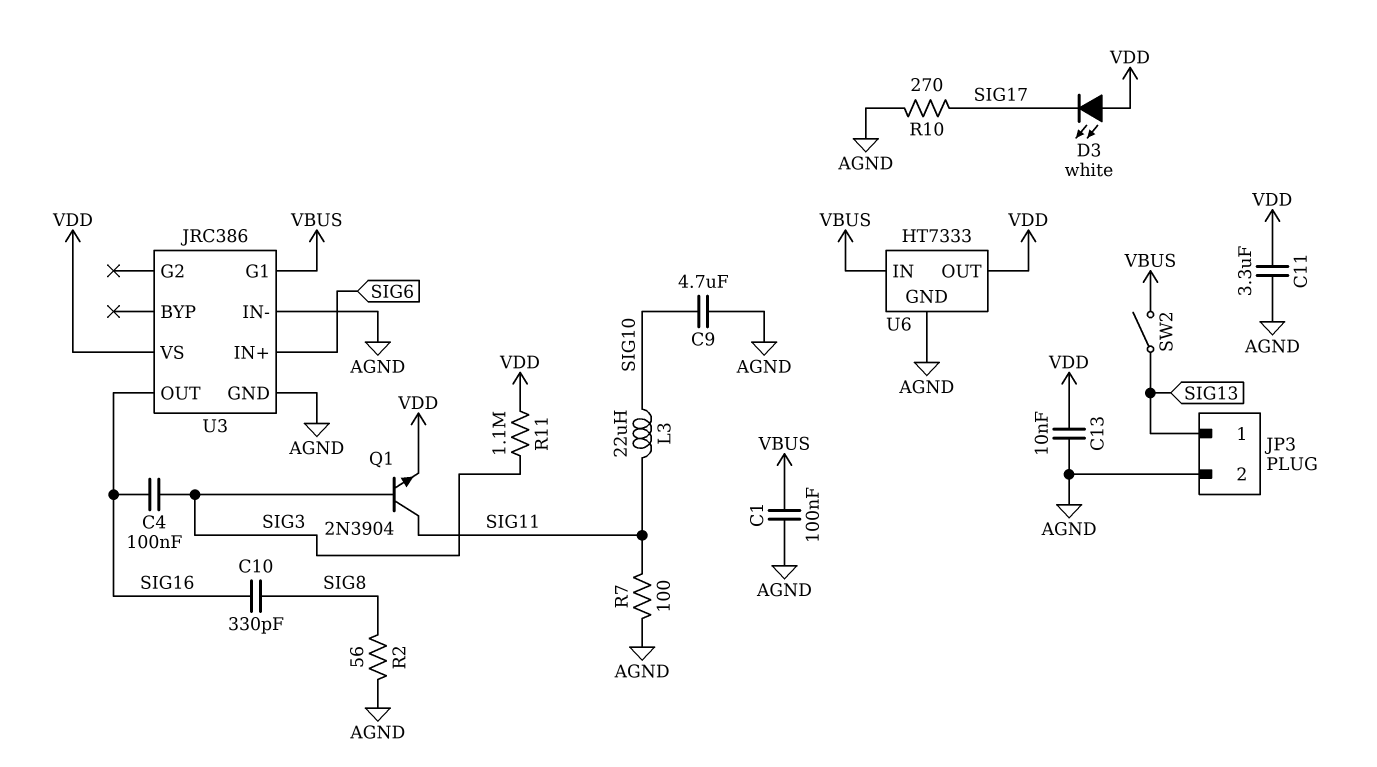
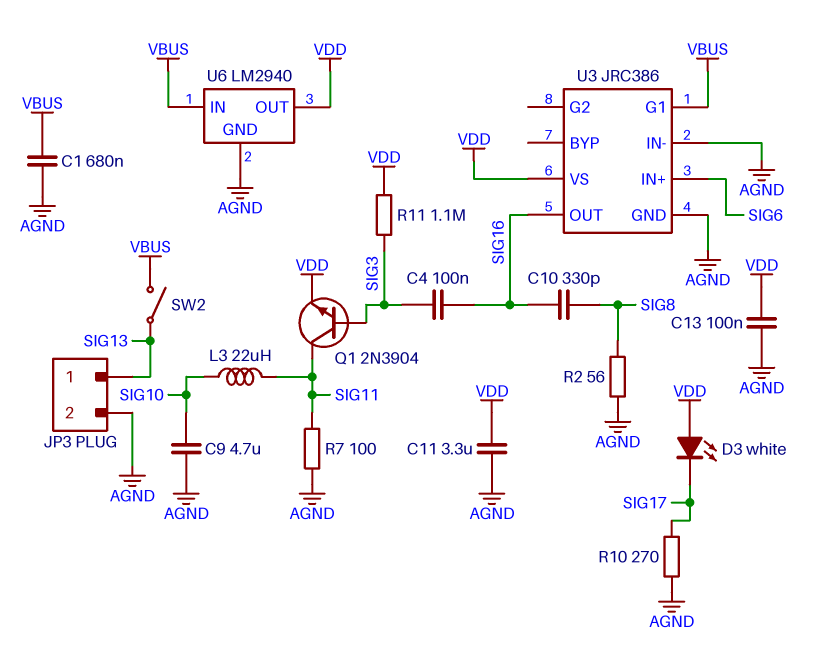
C1: 100nF (AGND, VBUS) -> 680nF (AGND, VBUS)
C13: 10nF (AGND, VDD) -> 100nF (AGND, VDD)
U6: HT7333 -> LM2940

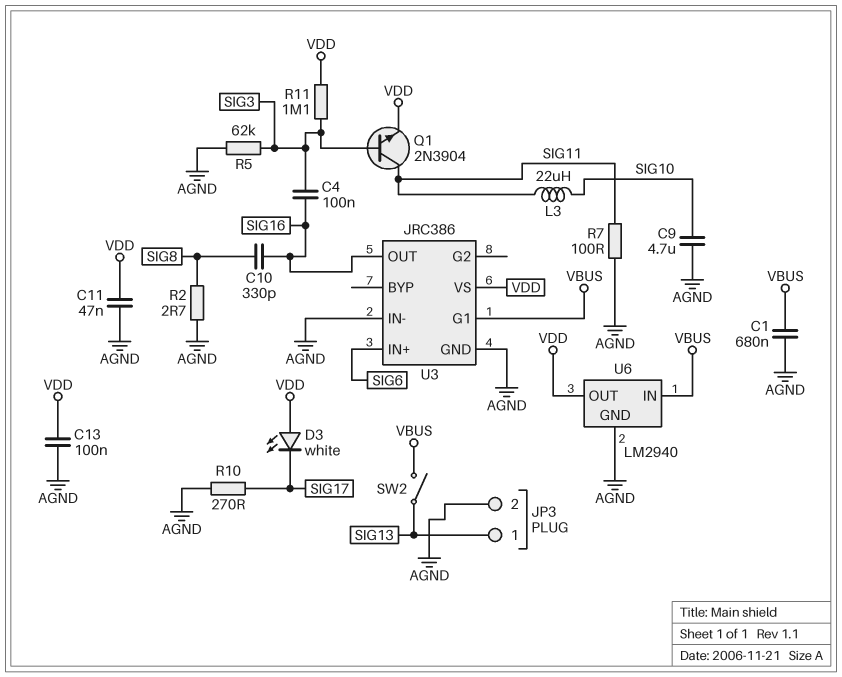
C11: 3.3uF (AGND, VDD) -> 47nF (AGND, VDD)
R2: 56 (AGND, SIG8) -> 2.7 (AGND, SIG8)
R5: none -> 62k (AGND, SIG3)

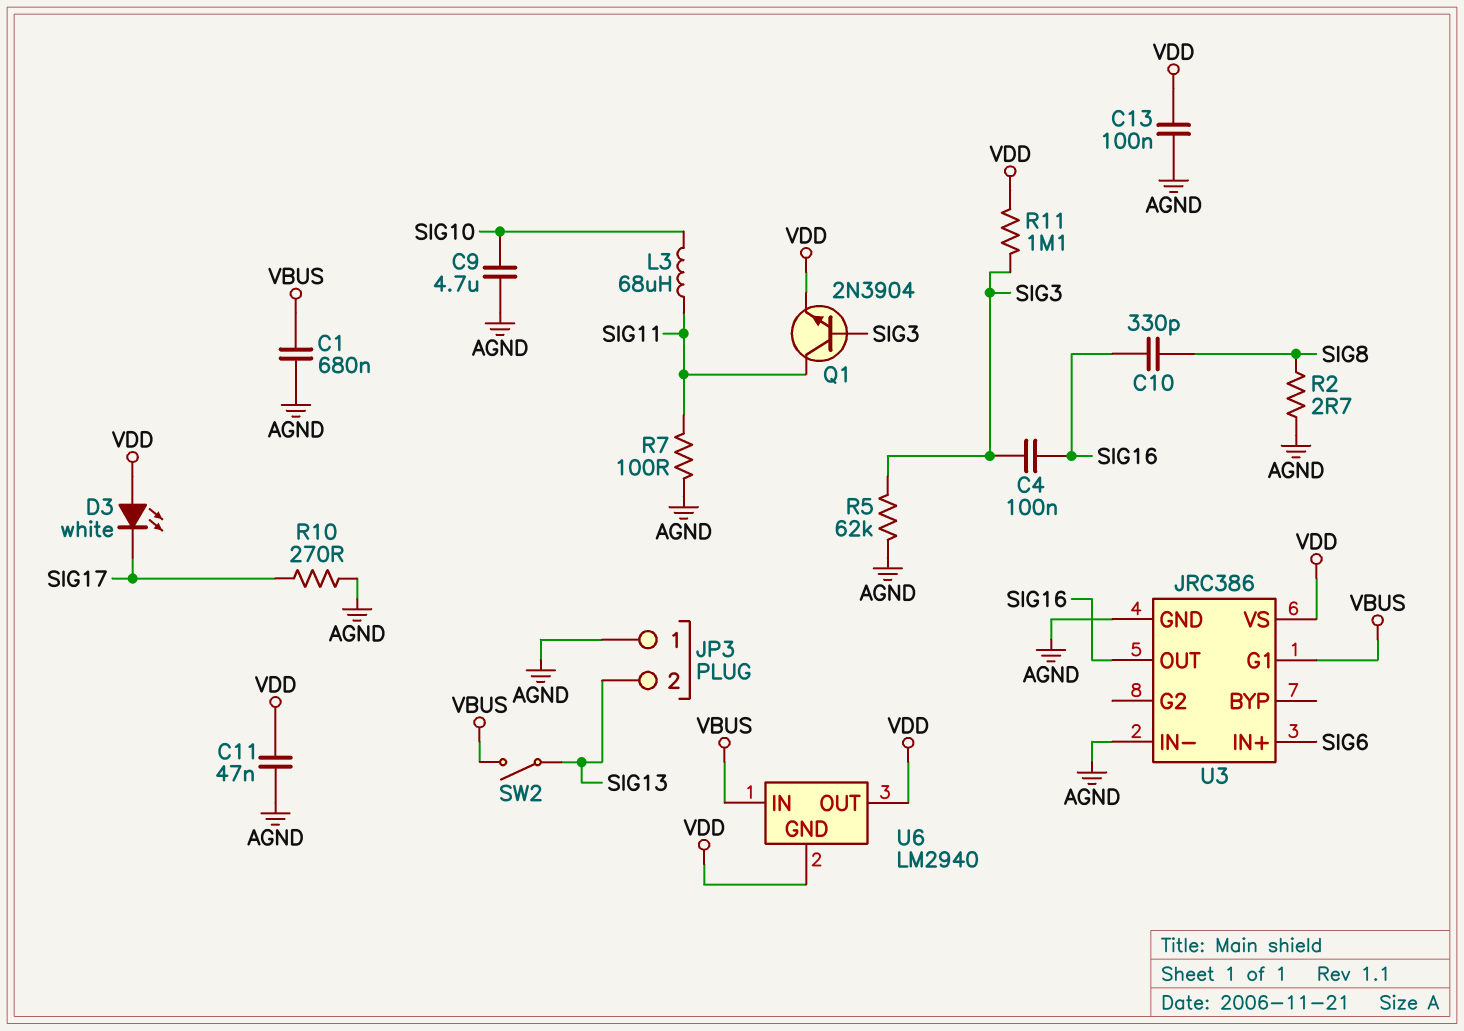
JP3 pin 1: SIG13 -> AGND
JP3 pin 2: AGND -> SIG13
L3: 22uH (SIG10, SIG11) -> 68uH (SIG10, SIG11)
U6 pin GND: AGND -> VDD

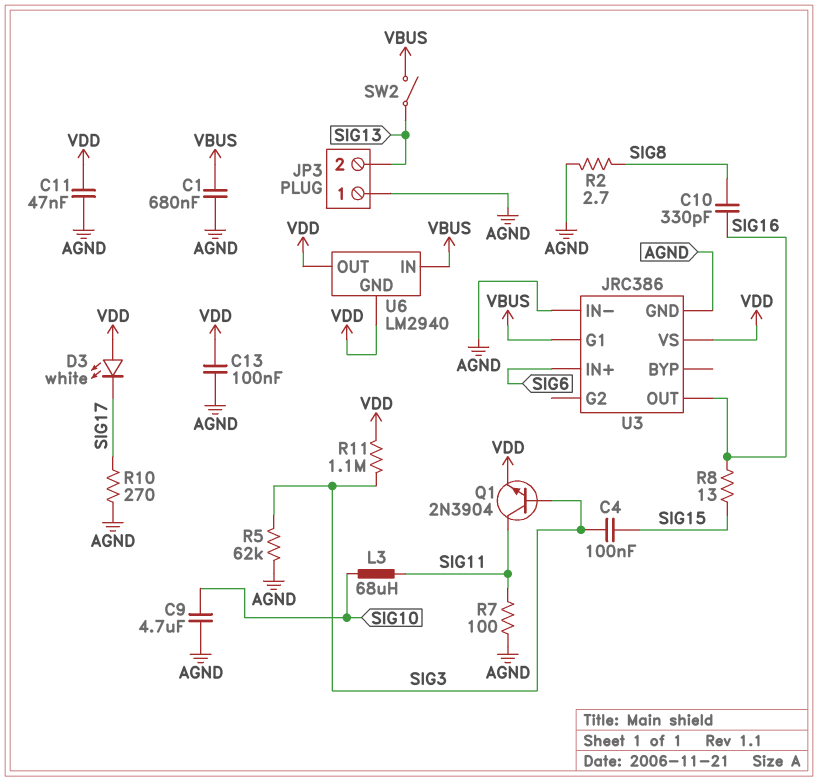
C4: 100nF (SIG3, SIG16) -> 100nF (SIG3, SIG15)
R8: none -> 13 (SIG15, SIG16)

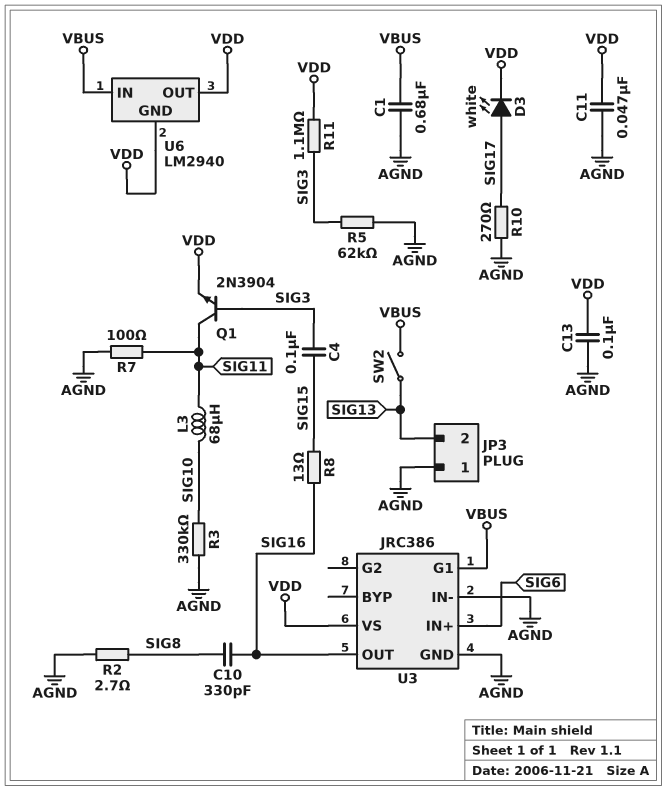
C9: 4.7uF (AGND, SIG10) -> none
D3: LED white (A VDD, K SIG17) -> LED white (A SIG17, K VDD)
R3: none -> 330k (AGND, SIG10)

